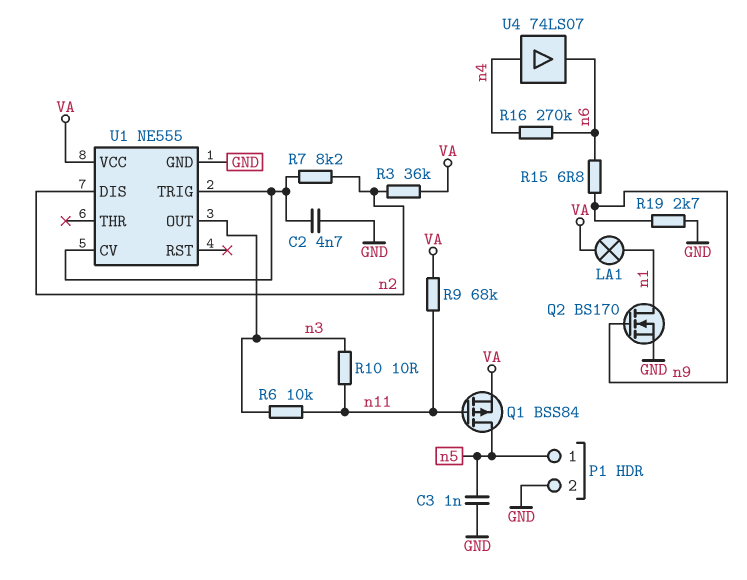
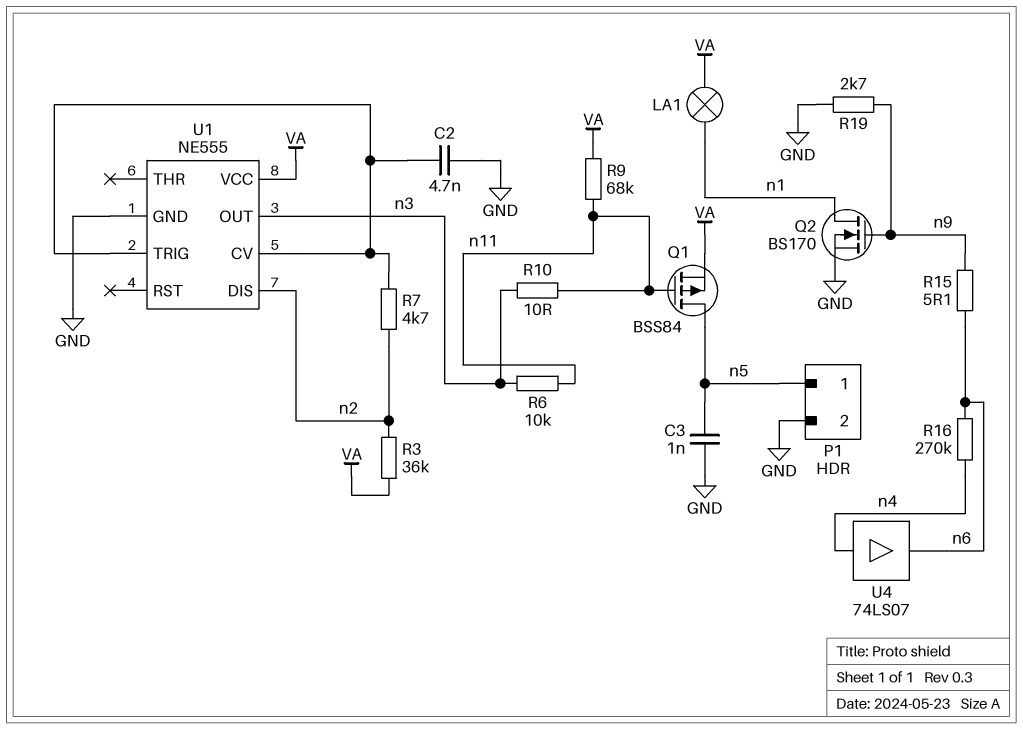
R7: 8.2k (U1/CV, n2) -> 4.7k (U1/CV, n2)
R15: 6.8 (n6, n9) -> 5.1 (n6, n9)

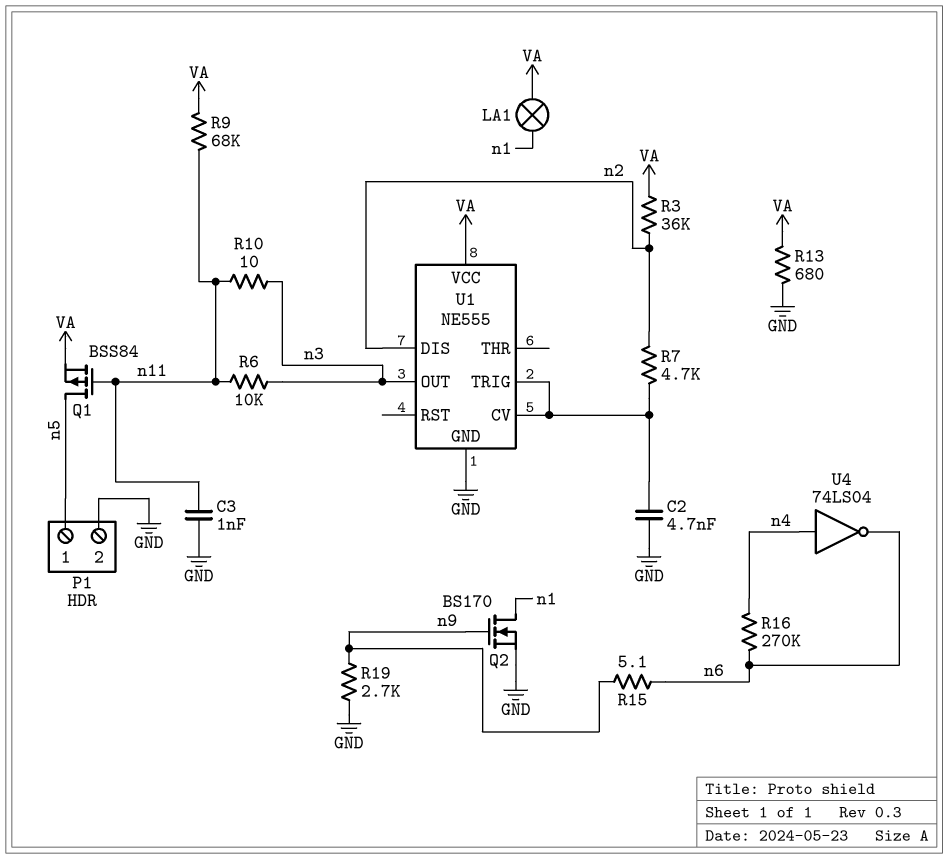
C3: 1nF (GND, n5) -> 1nF (GND, n11)
R13: none -> 680 (GND, VA)
U4: buffer 74LS07 (in n4, out n6) -> NOT 74LS04 (in n4, out n6)

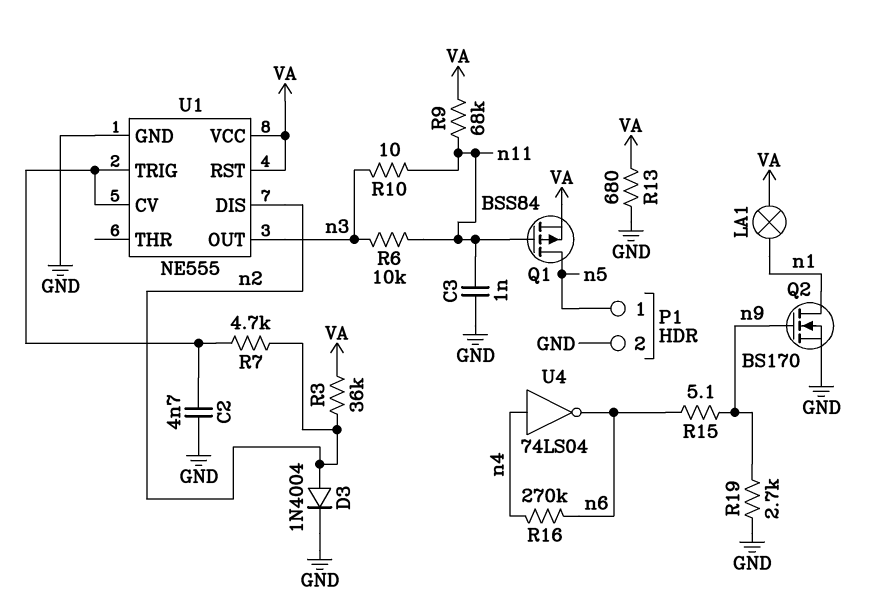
D3: none -> diode 1N4004 (A n2, K GND)
U1 pin RST: none -> VA

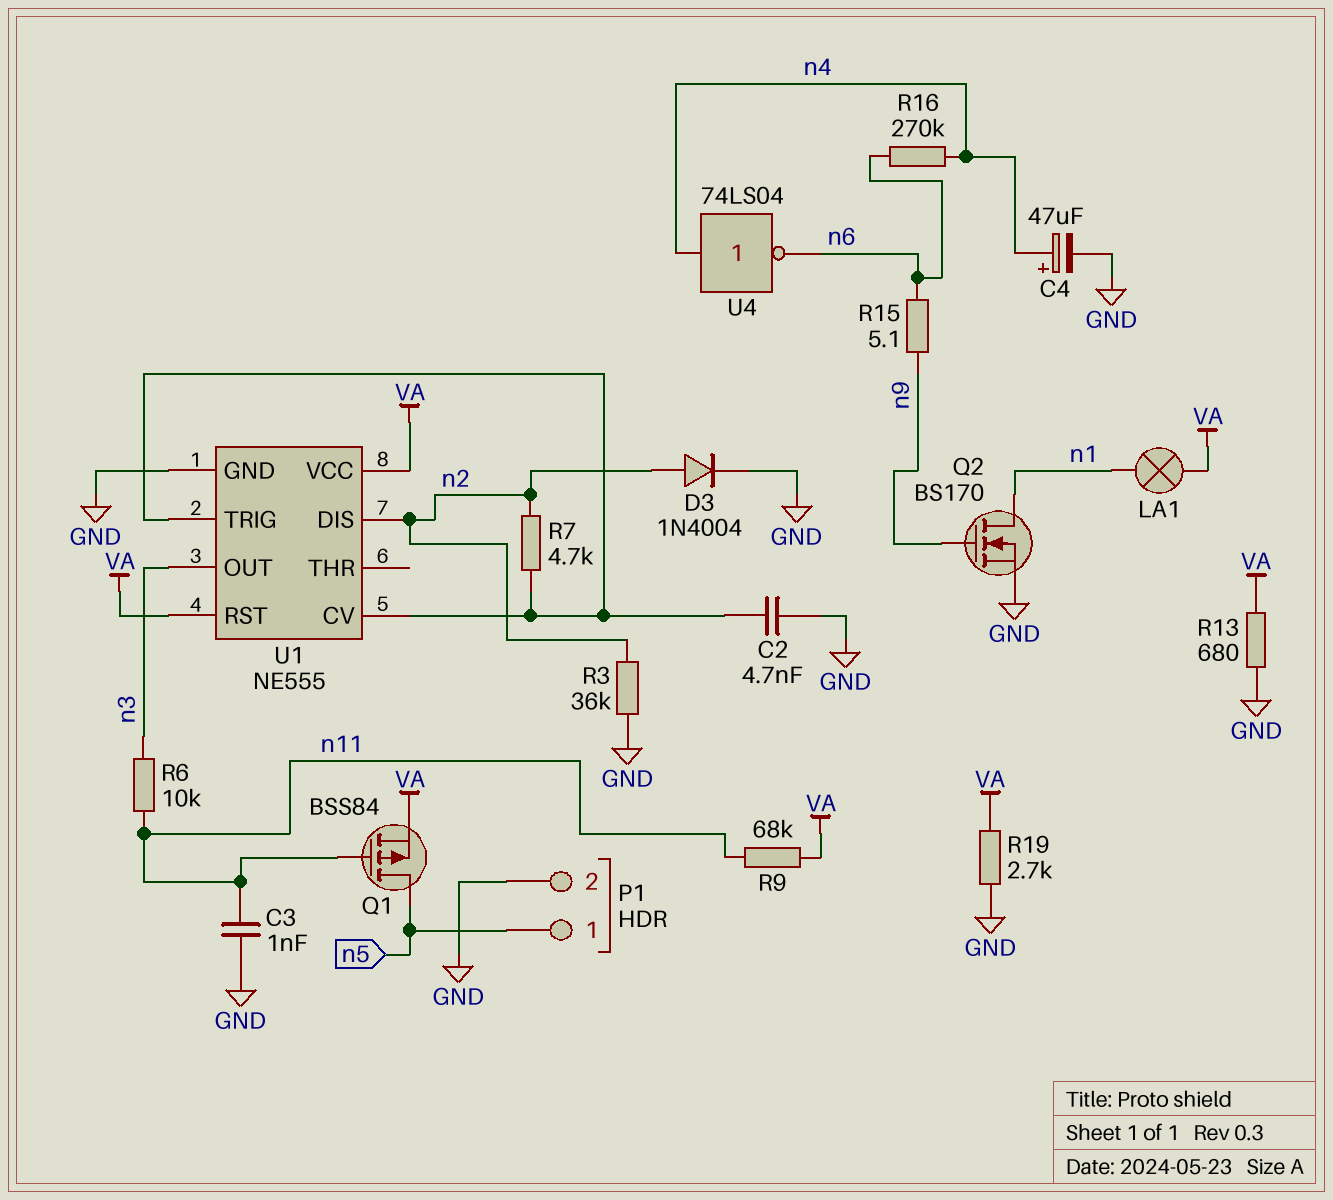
C4: none -> 47uF (plus n4, minus GND)
R3: 36k (VA, n2) -> 36k (GND, n2)
R10: 10 (n3, n11) -> none
R19: 2.7k (GND, n9) -> 2.7k (GND, VA)

